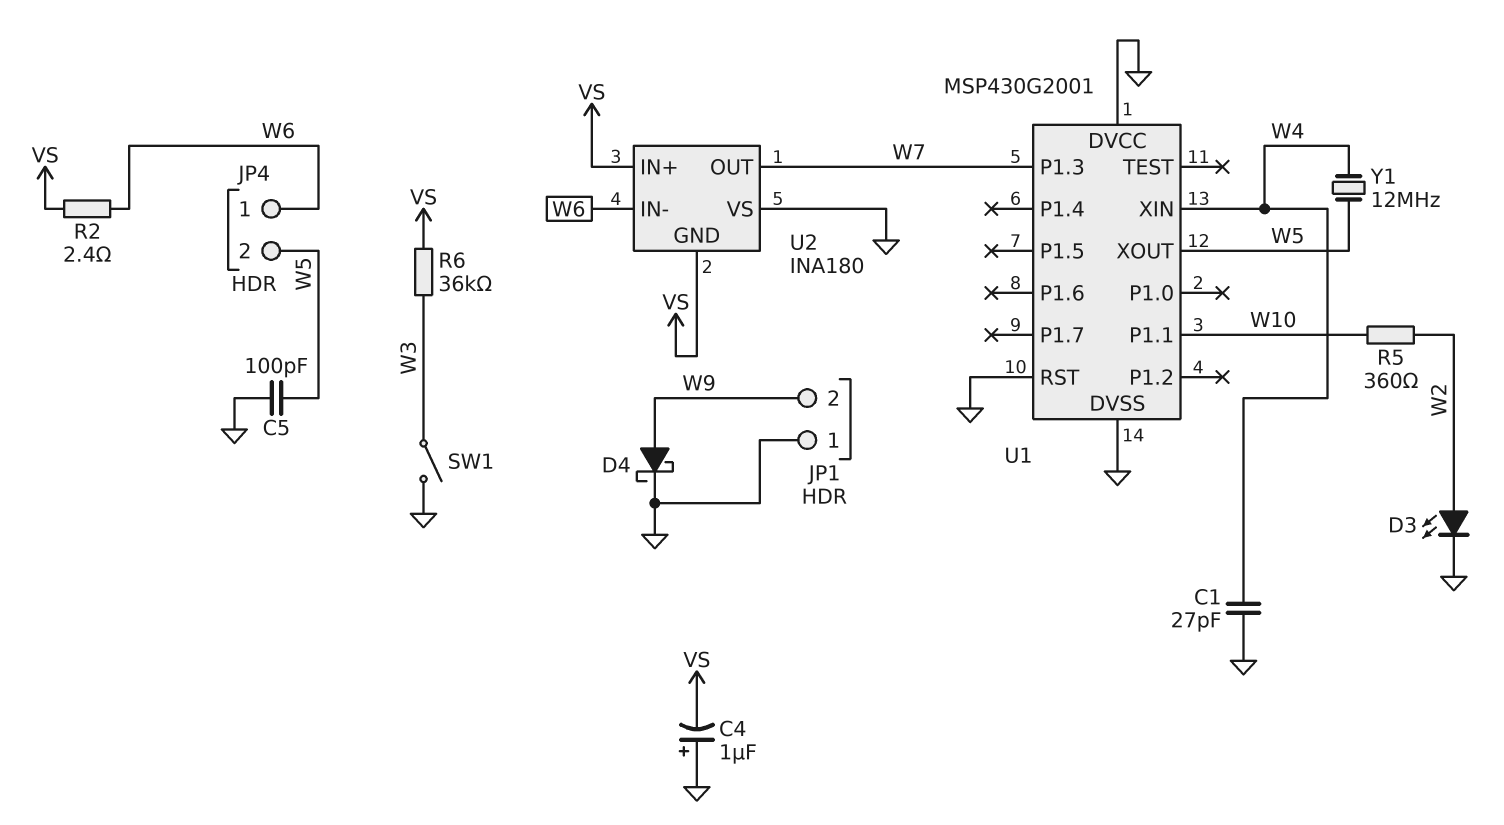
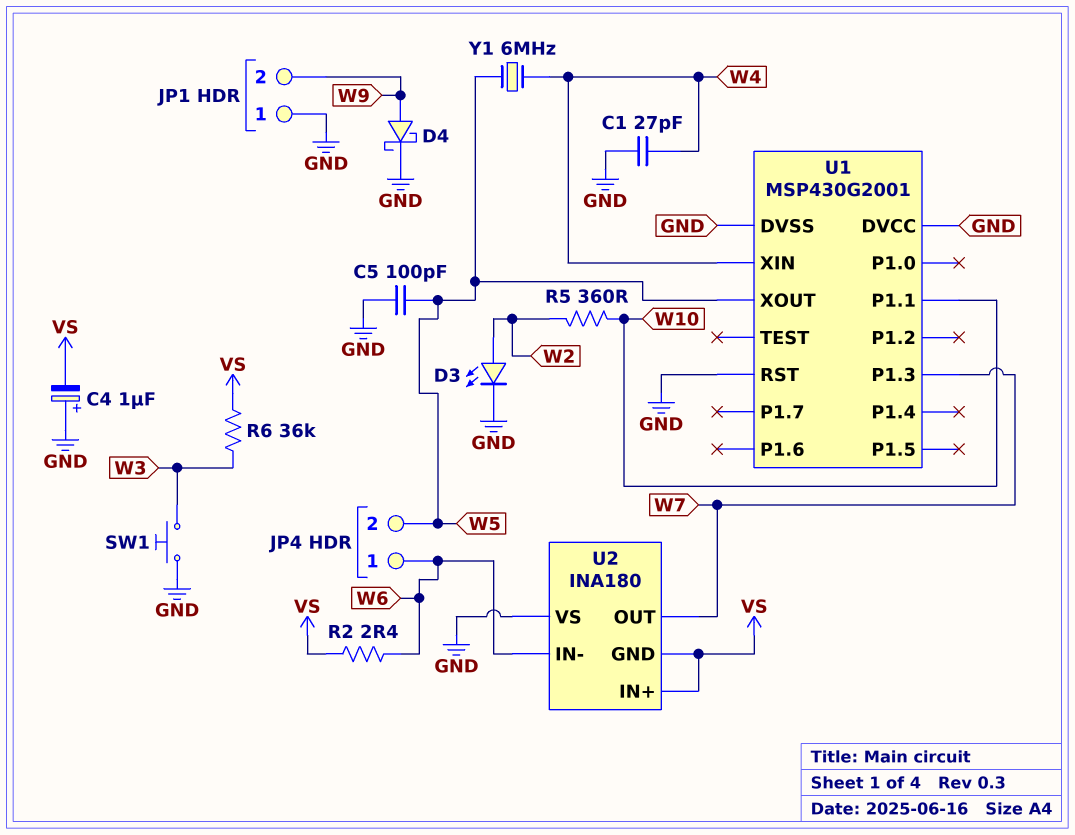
SW1: switch (GND, W3) -> button (GND, W3)
Y1: 12MHz (W4, W5) -> 6MHz (W4, W5)

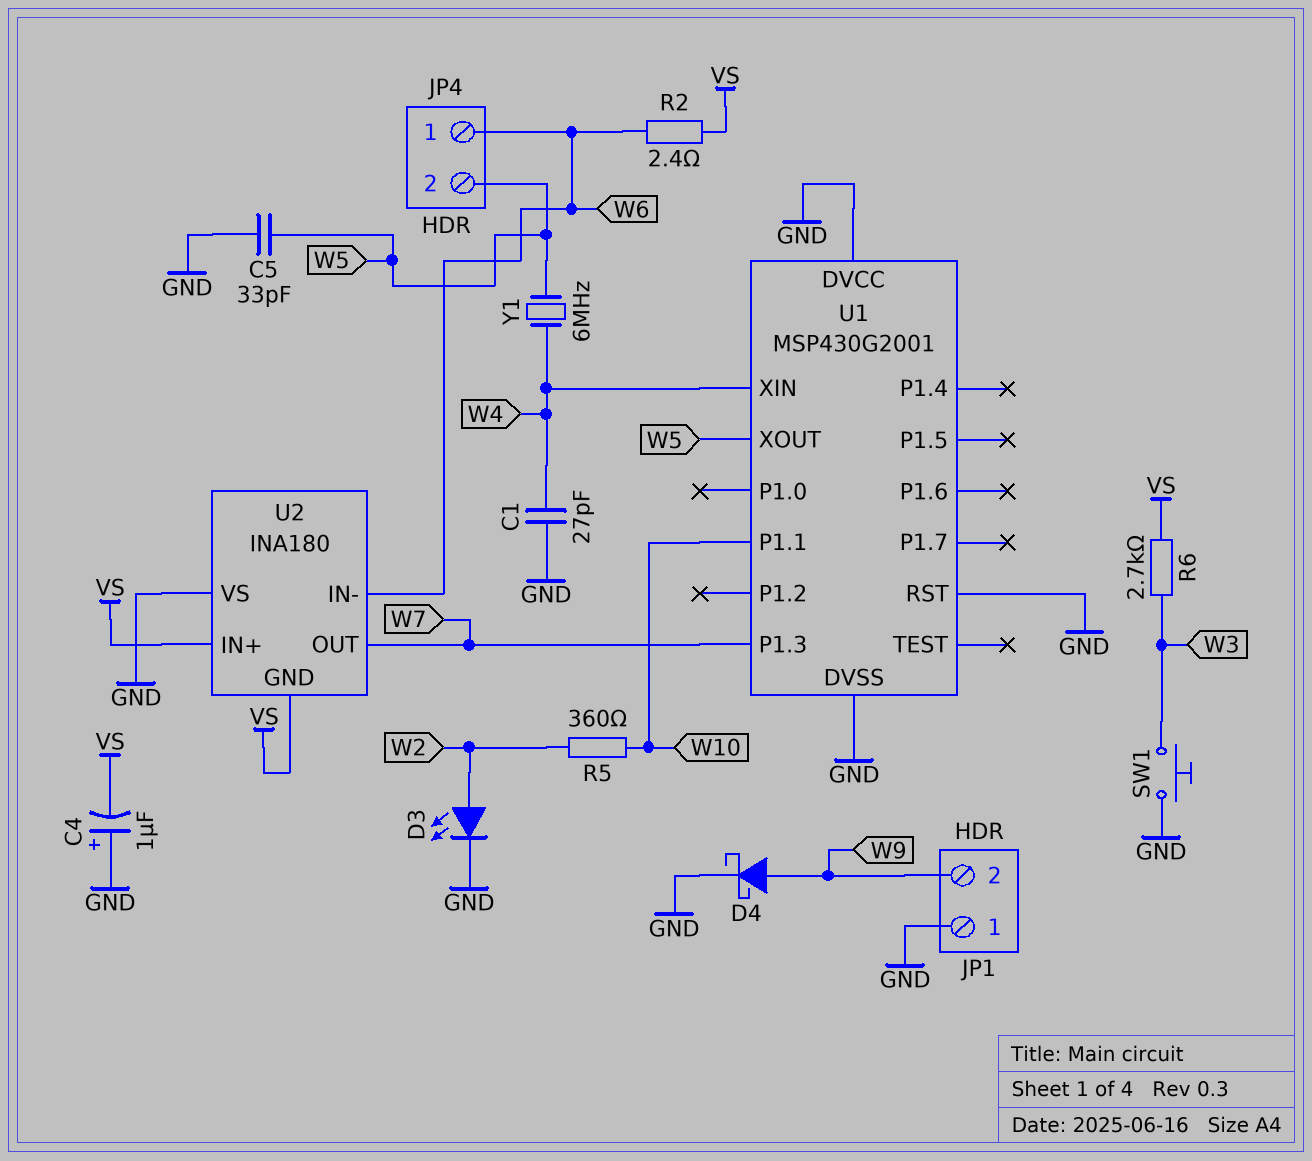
C5: 100pF (GND, W5) -> 33pF (GND, W5)
R6: 36k (VS, W3) -> 2.7k (VS, W3)

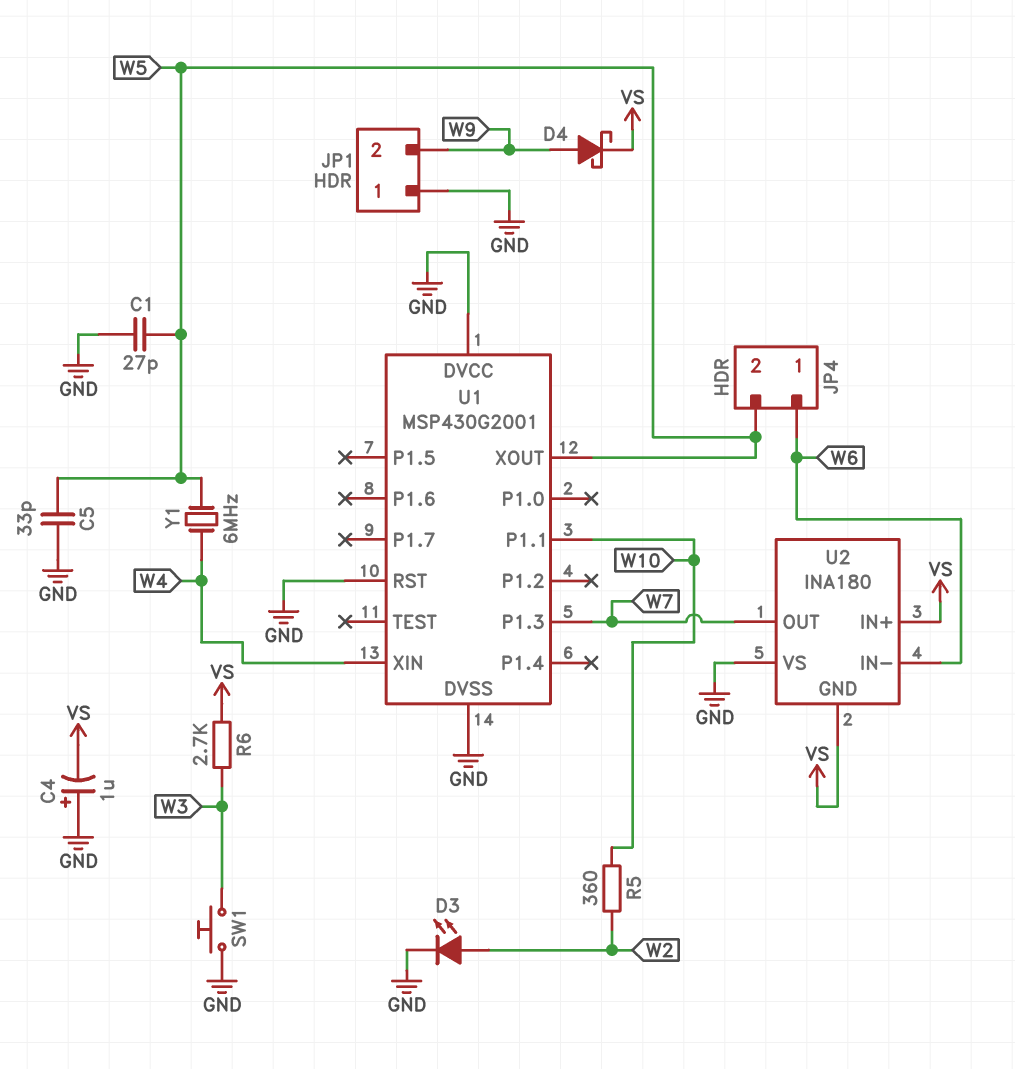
C1: 27pF (GND, W4) -> 27pF (GND, W5)
D4: schottky (A W9, K GND) -> schottky (A W9, K VS)
R2: 2.4 (VS, W6) -> none

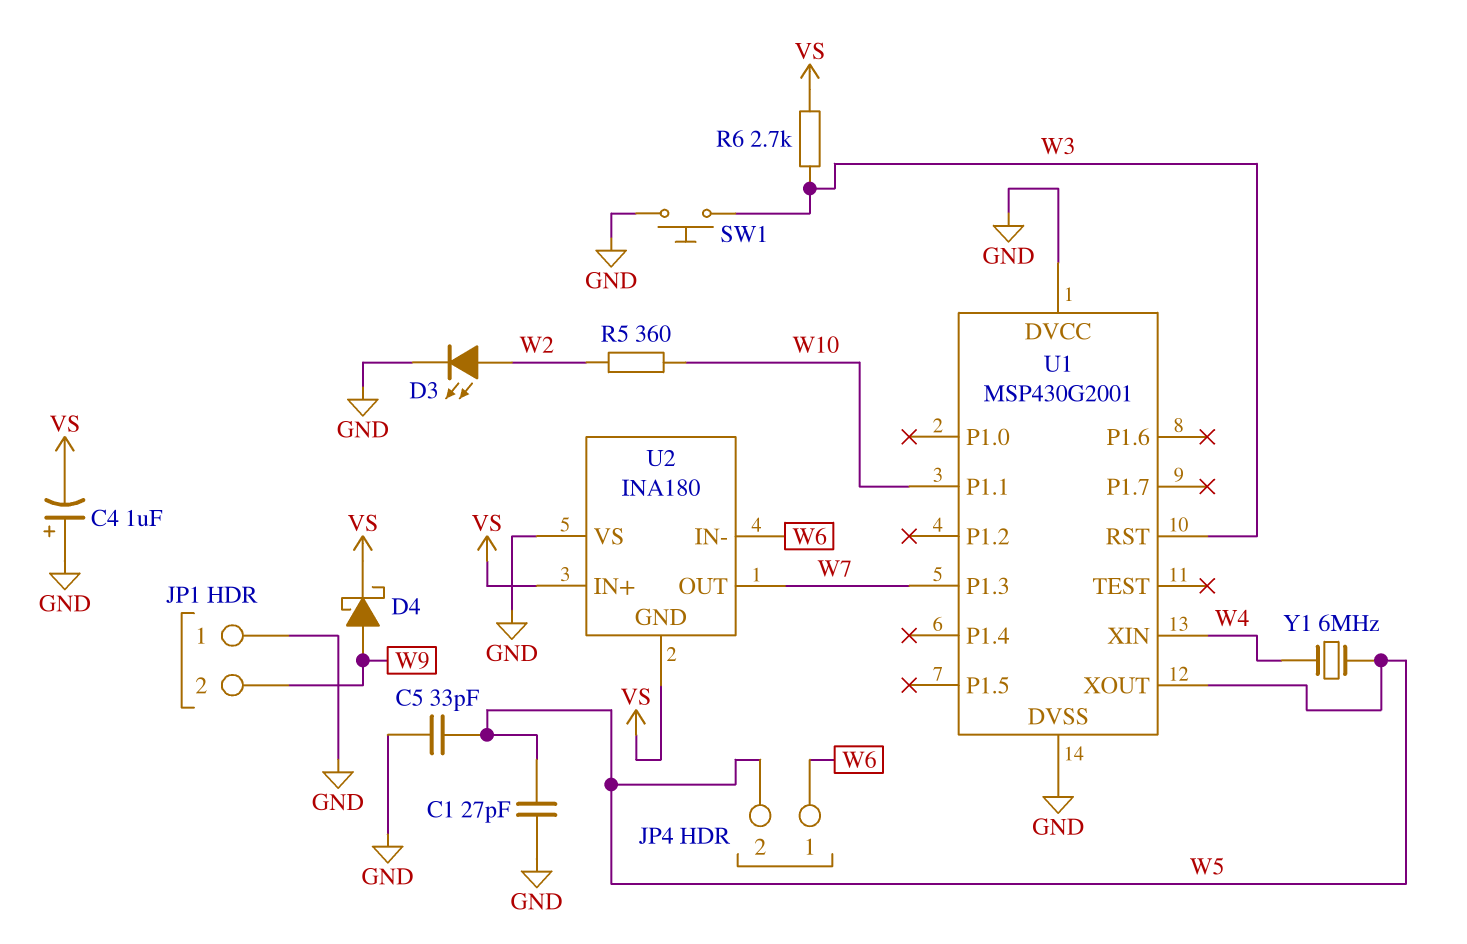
U1 pin RST: GND -> W3

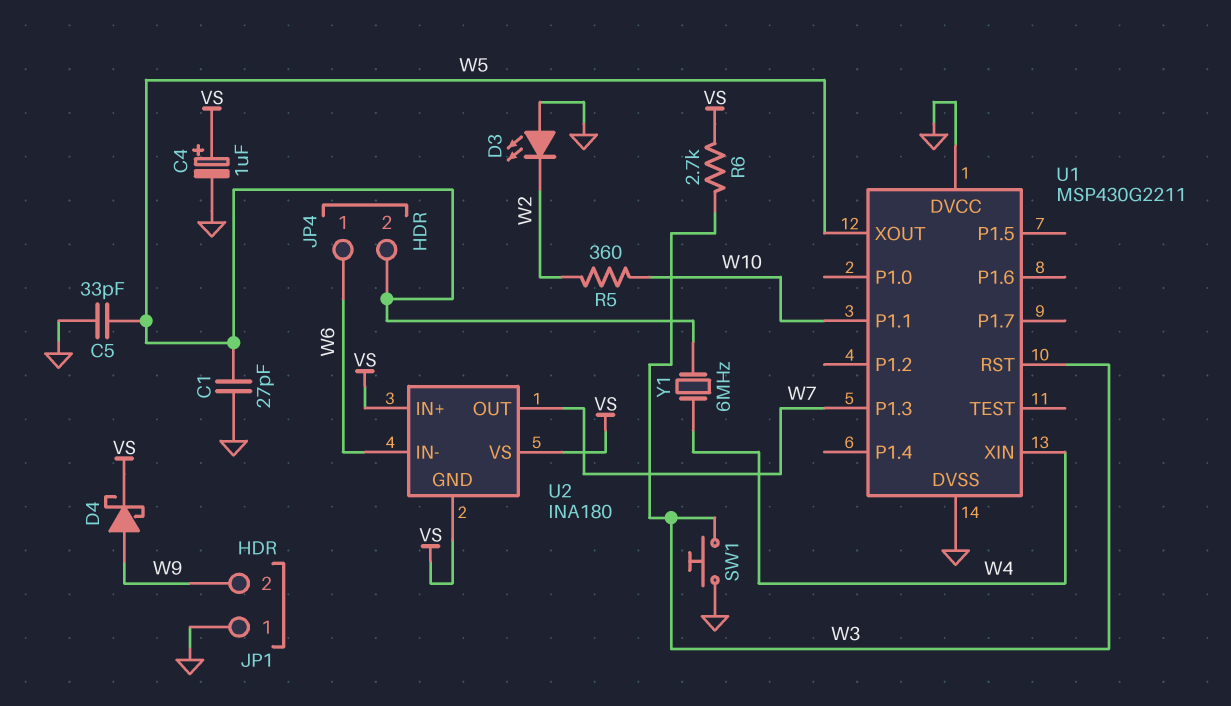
C4: 1uF (plus GND, minus VS) -> 1uF (plus VS, minus GND)
D3: LED (A W2, K GND) -> LED (A GND, K W2)
U1: MSP430G2001 -> MSP430G2211
U2 pin VS: GND -> VS

